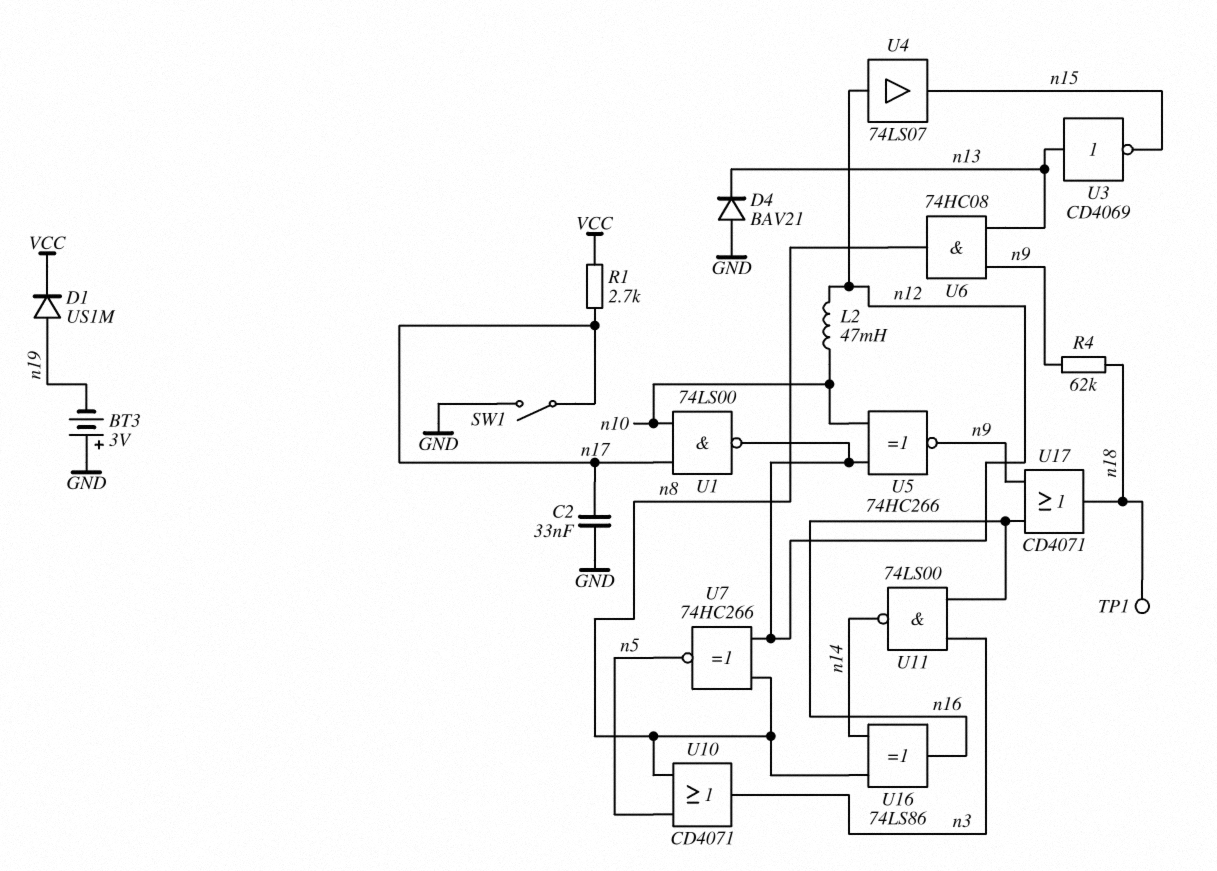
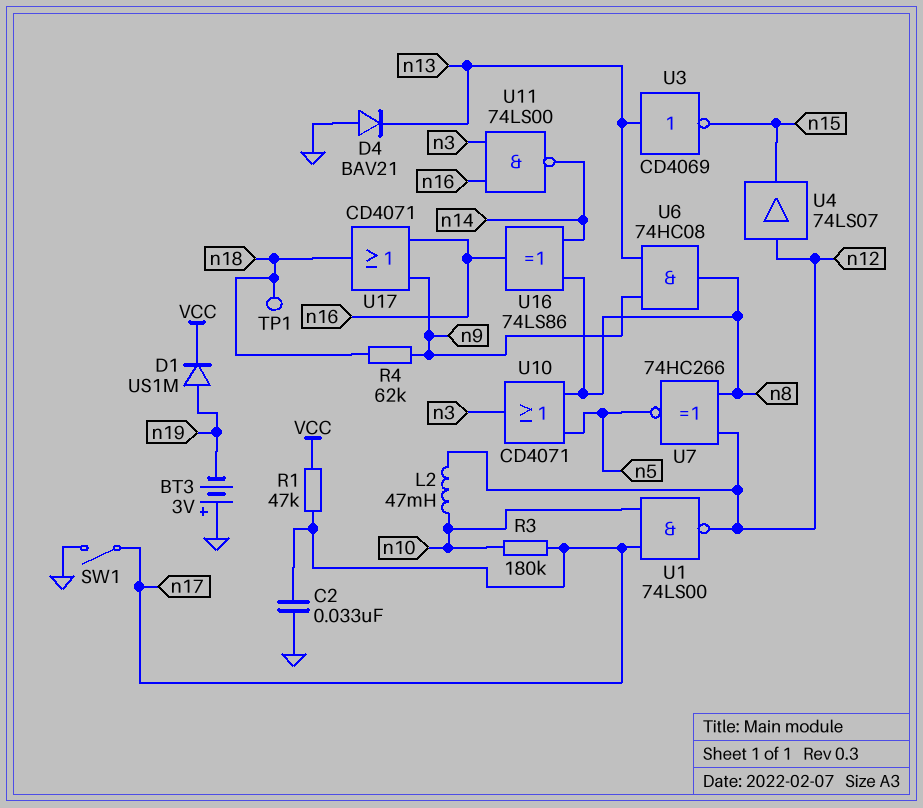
R1: 2.7k (VCC, n17) -> 47k (VCC, n17)
R3: none -> 180k (n10, n17)
U5: XNOR 74HC266 (in n10, in n12, out n9) -> none

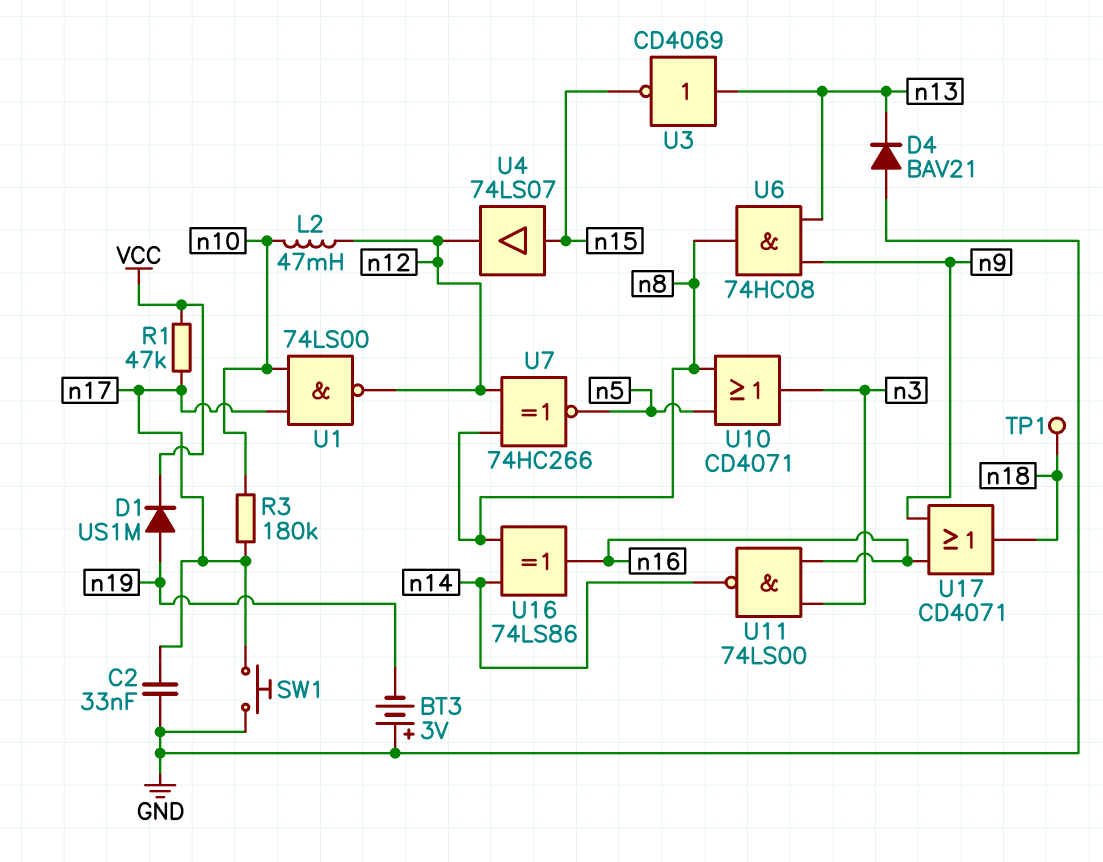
R4: 62k (n9, n18) -> none
SW1: switch (GND, n17) -> button (GND, n17)
U4: buffer 74LS07 (in n12, out n15) -> buffer 74LS07 (in n15, out n12)

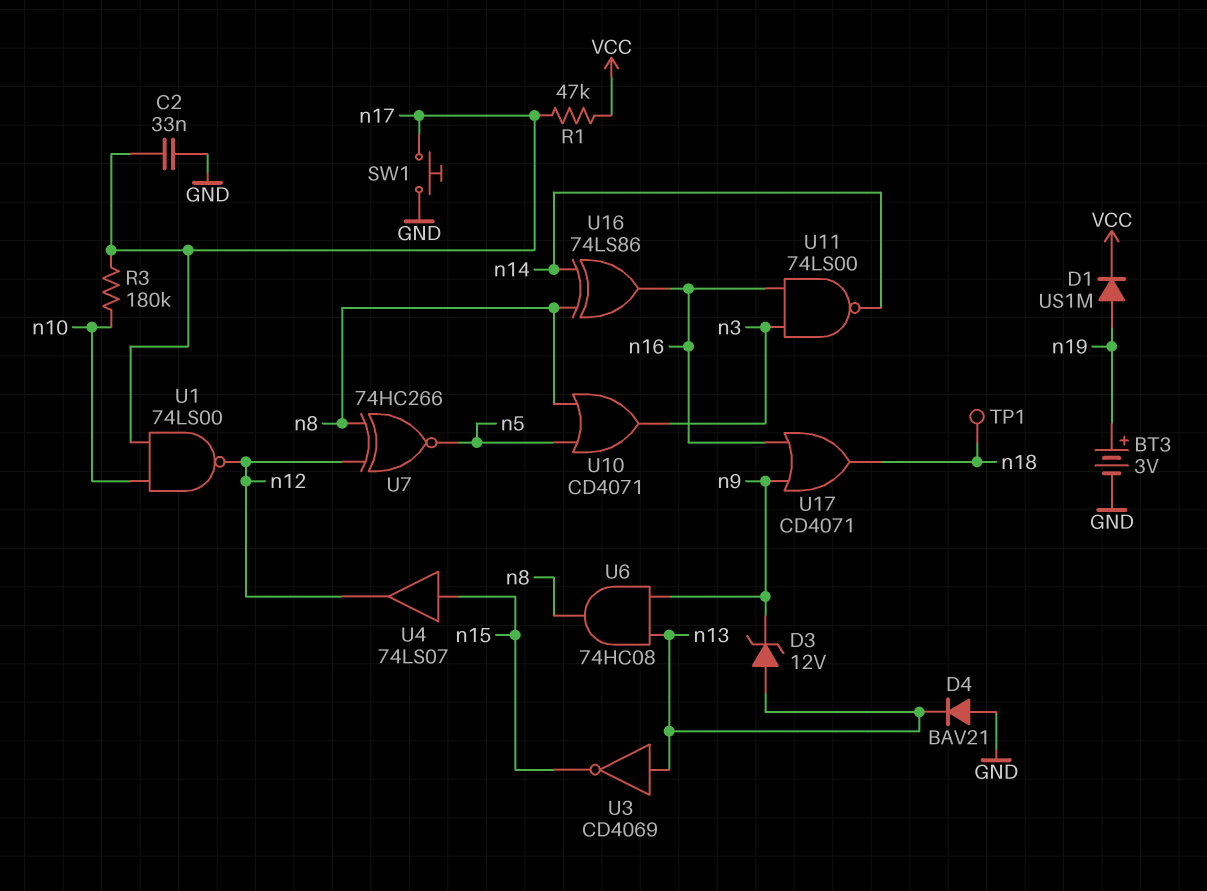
BT3: 3V (plus GND, minus n19) -> 3V (plus n19, minus GND)
D3: none -> zener 12V (A n13, K n9)
L2: 47mH (n10, n12) -> none

